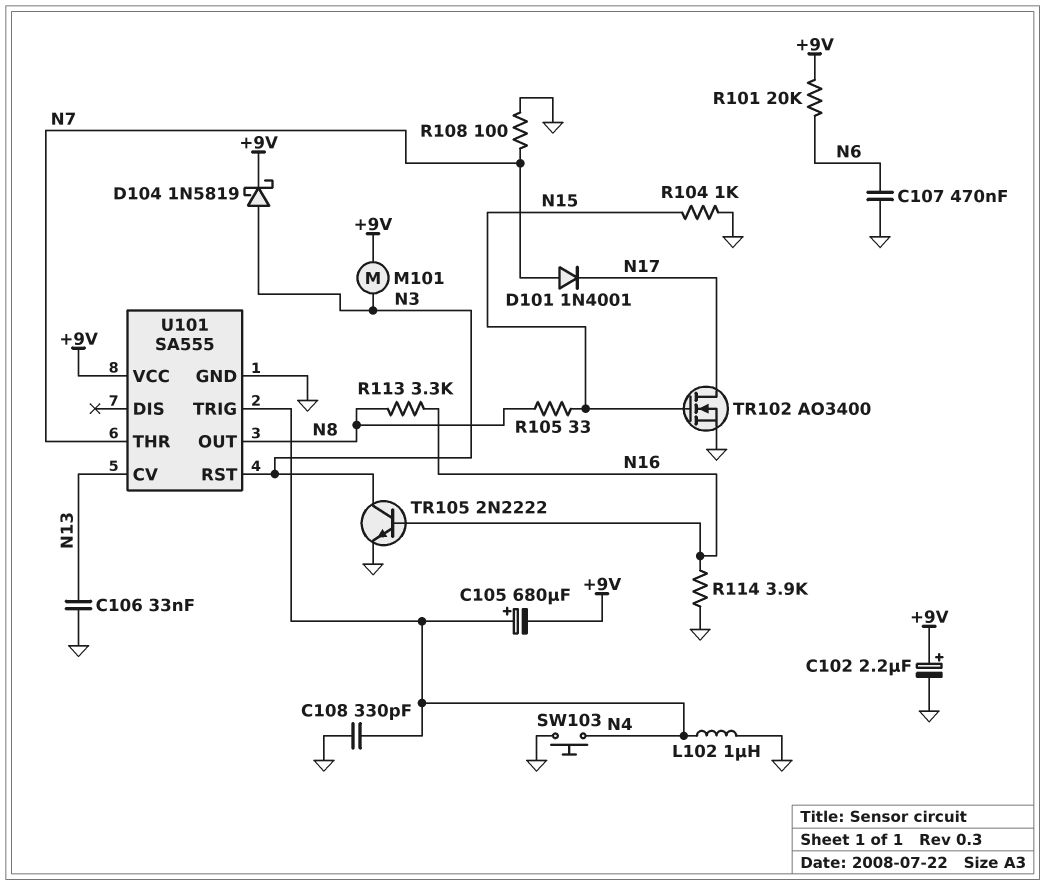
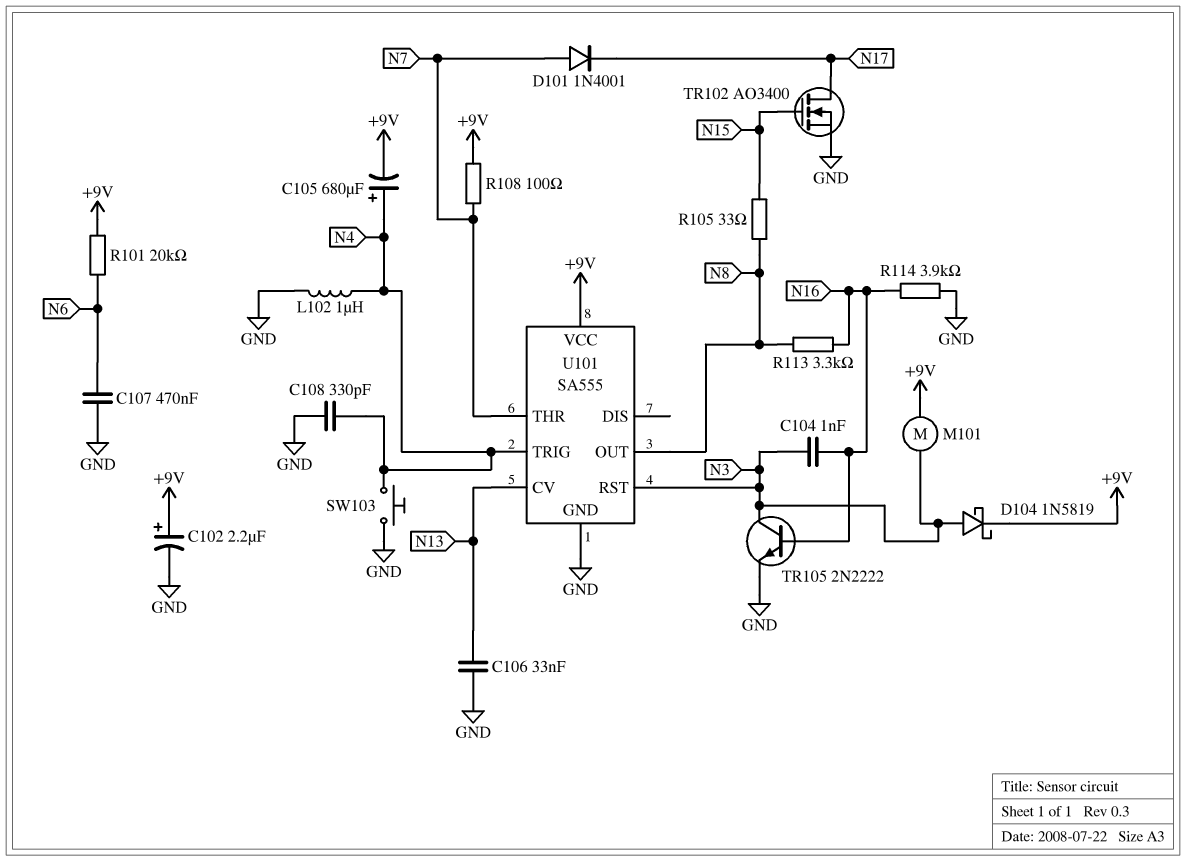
C104: none -> 1nF (N3, N16)
R104: 1k (GND, N15) -> none
R108: 100 (GND, N7) -> 100 (+9V, N7)

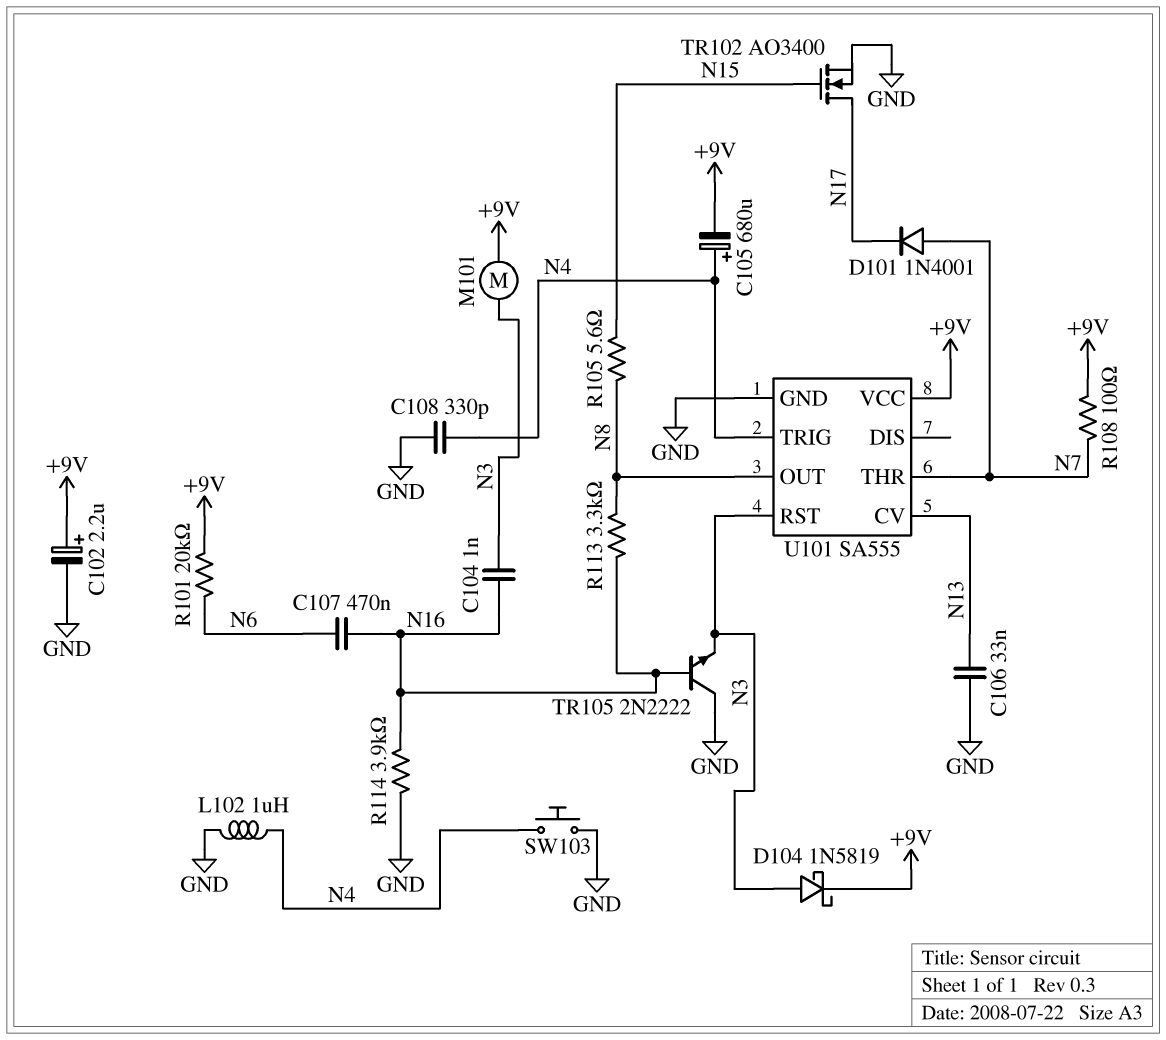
C107: 470nF (GND, N6) -> 470nF (N6, N16)
R105: 33 (N8, N15) -> 5.6 (N8, N15)
TR105: NPN 2N2222 (B N16, C N3, E GND) -> NPN 2N2222 (B N16, C GND, E N3)

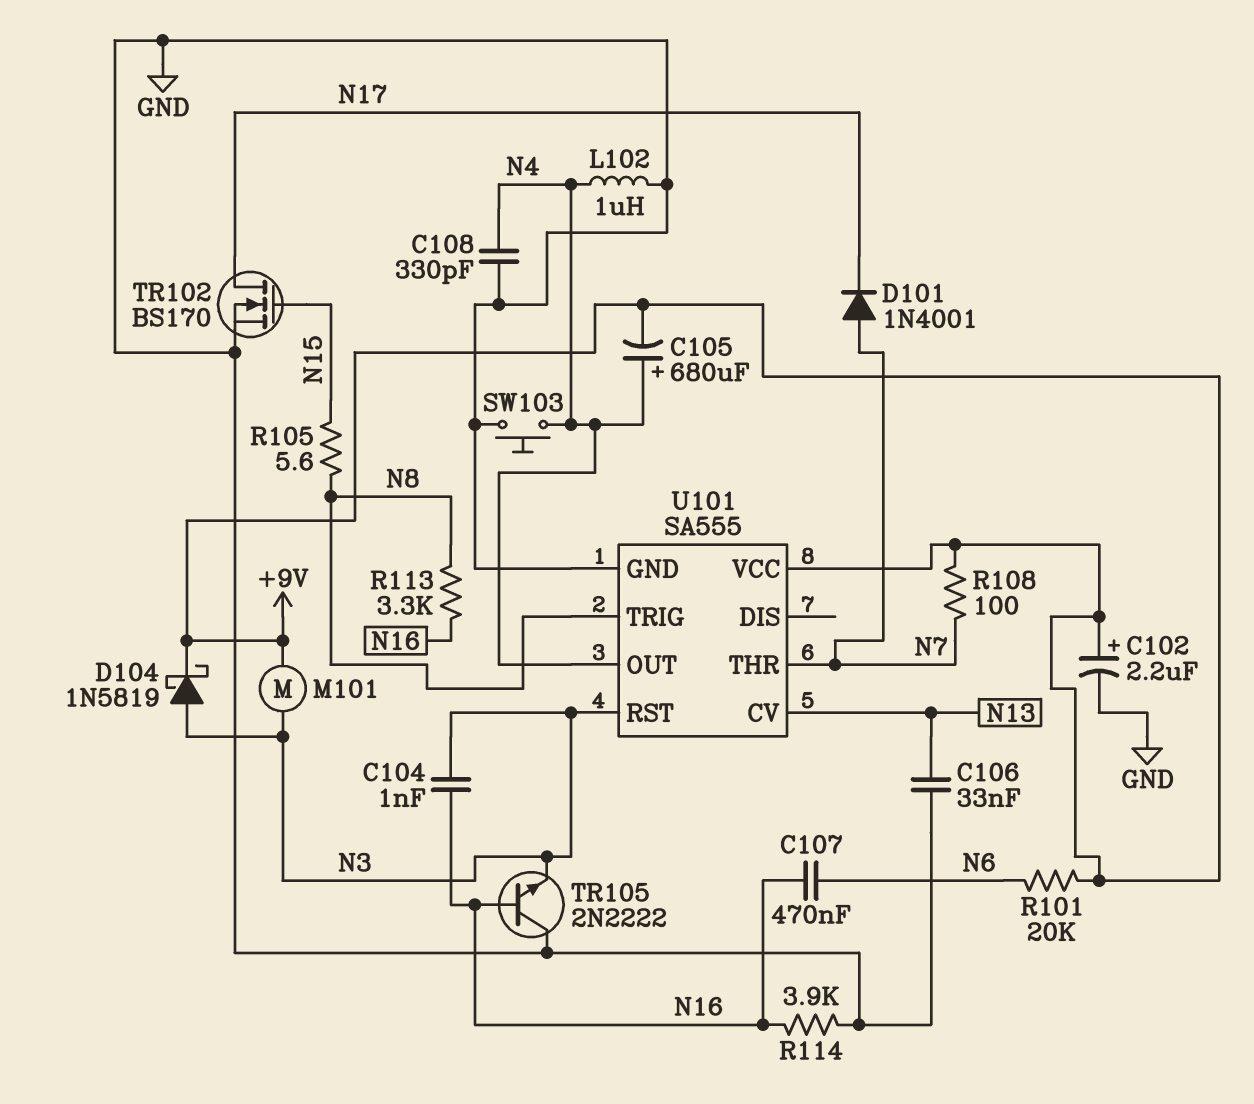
TR102: NMOS AO3400 (G N15, D N17, S GND) -> NMOS BS170 (G N15, D N17, S GND)
U101 pin OUT: N8 -> N4
U101 pin TRIG: N4 -> N8

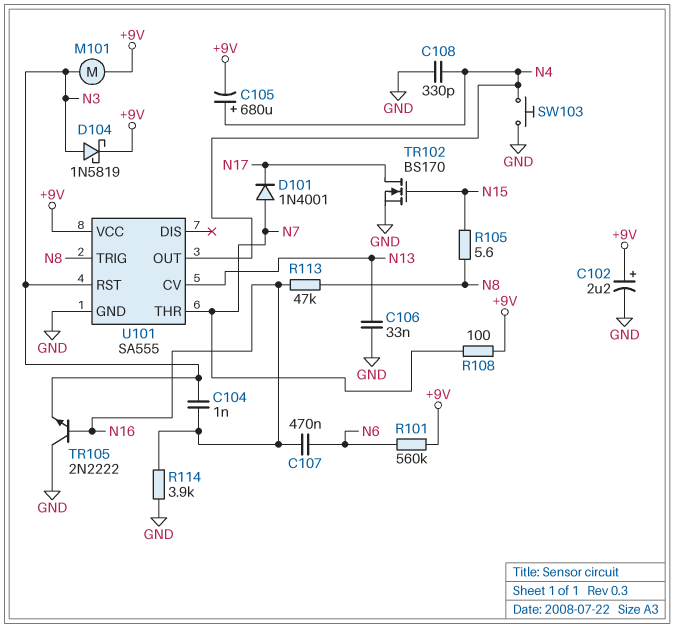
L102: 1uH (GND, N4) -> none
R101: 20k (+9V, N6) -> 560k (+9V, N6)
R113: 3.3k (N8, N16) -> 47k (N8, N16)

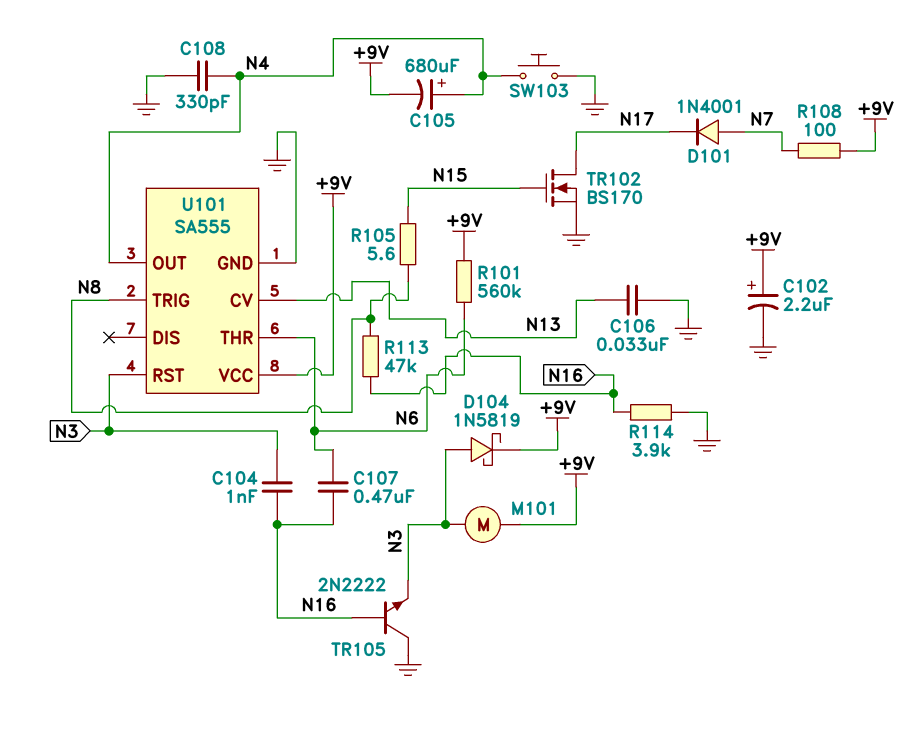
U101 pin THR: N7 -> N6

